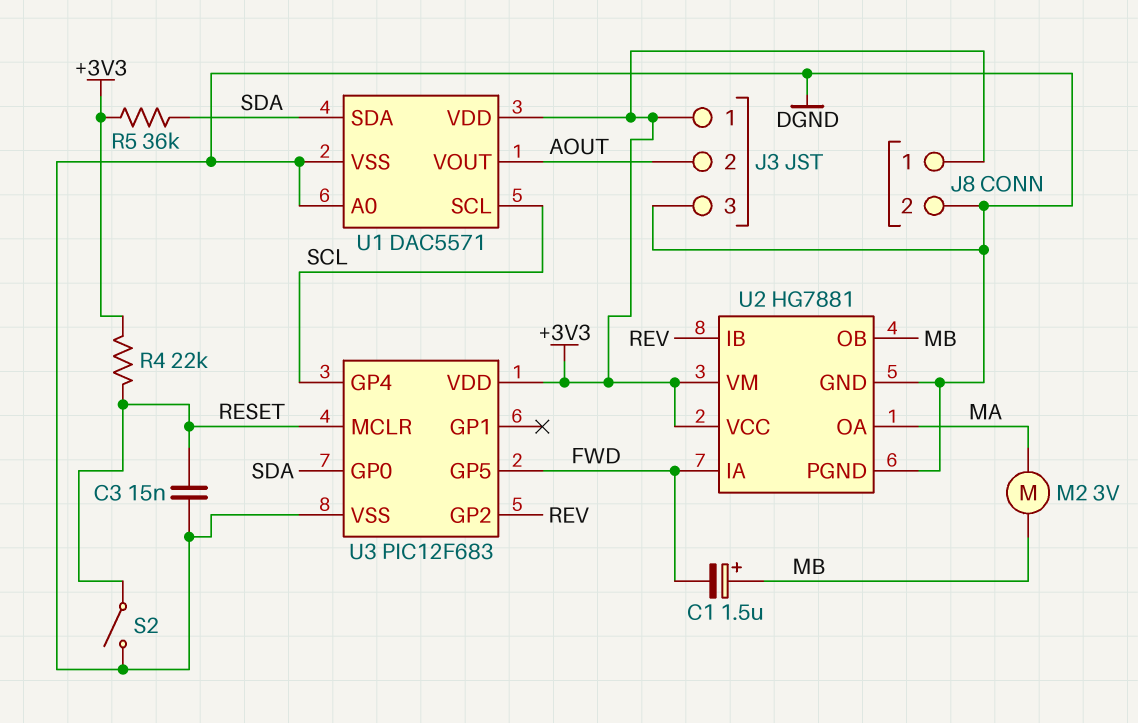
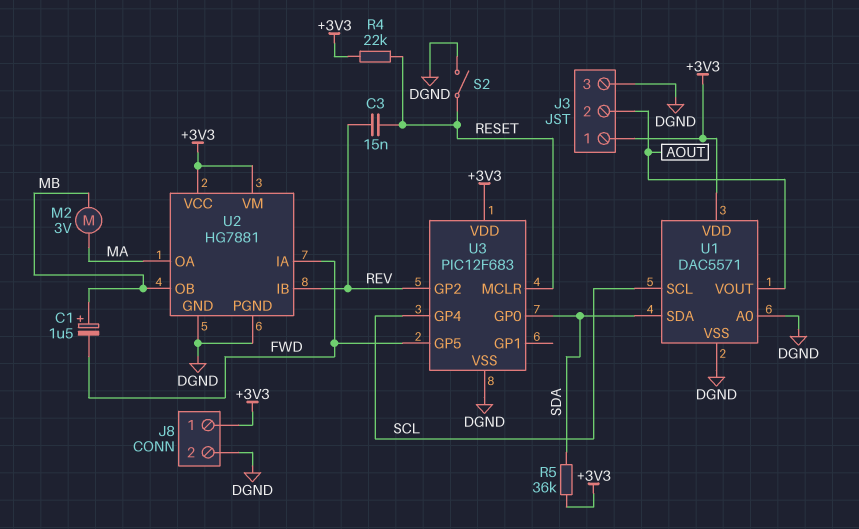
C3: 15nF (DGND, RESET) -> 15nF (RESET, REV)

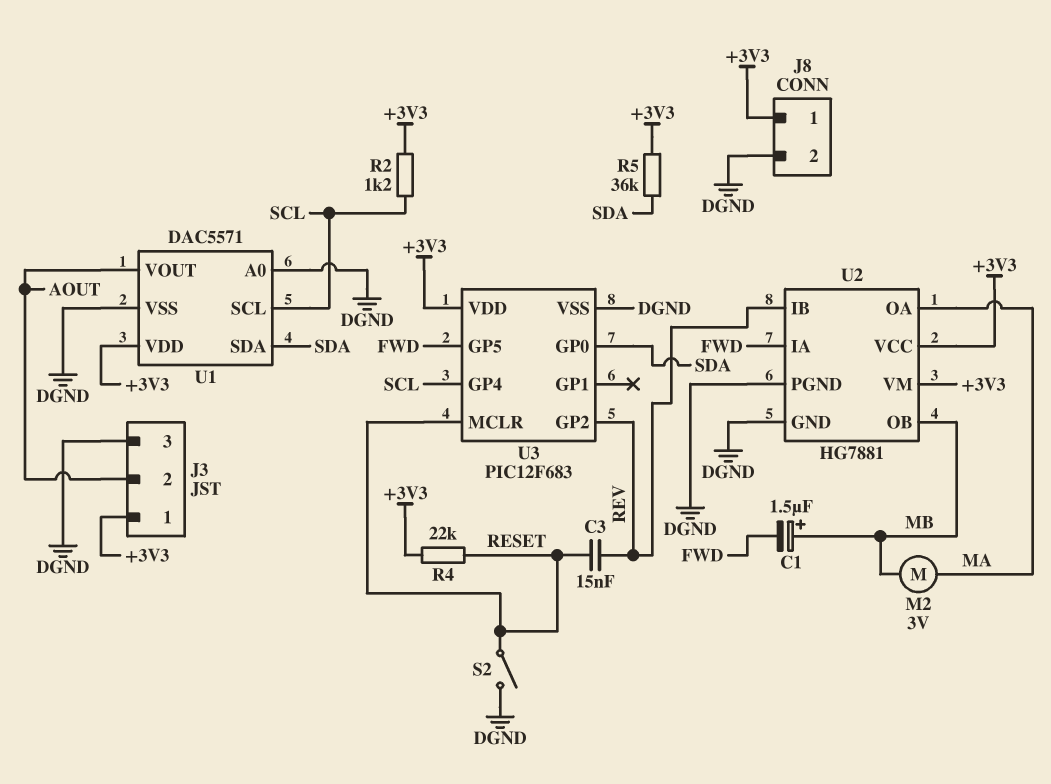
R2: none -> 1.2k (+3V3, SCL)

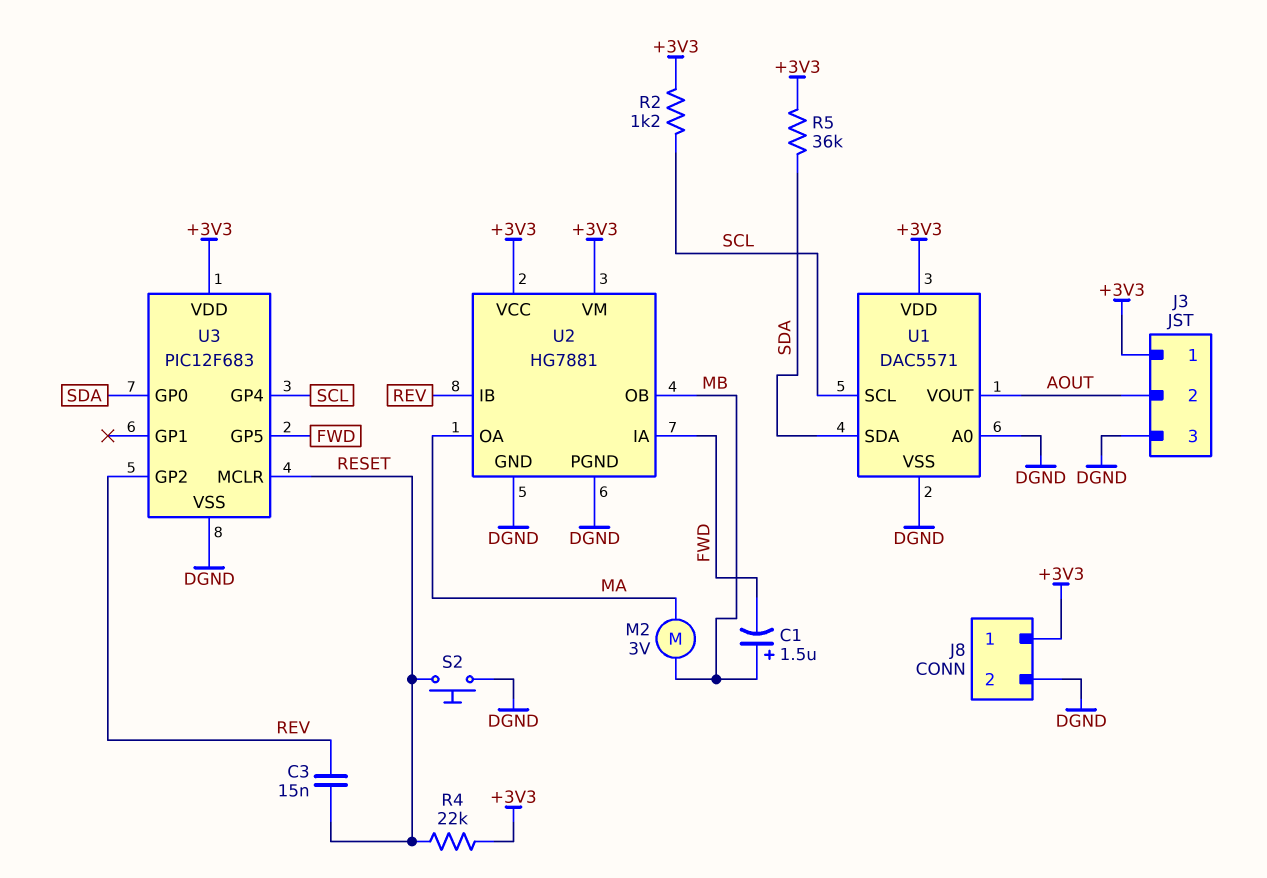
S2: switch (DGND, RESET) -> button (DGND, RESET)

